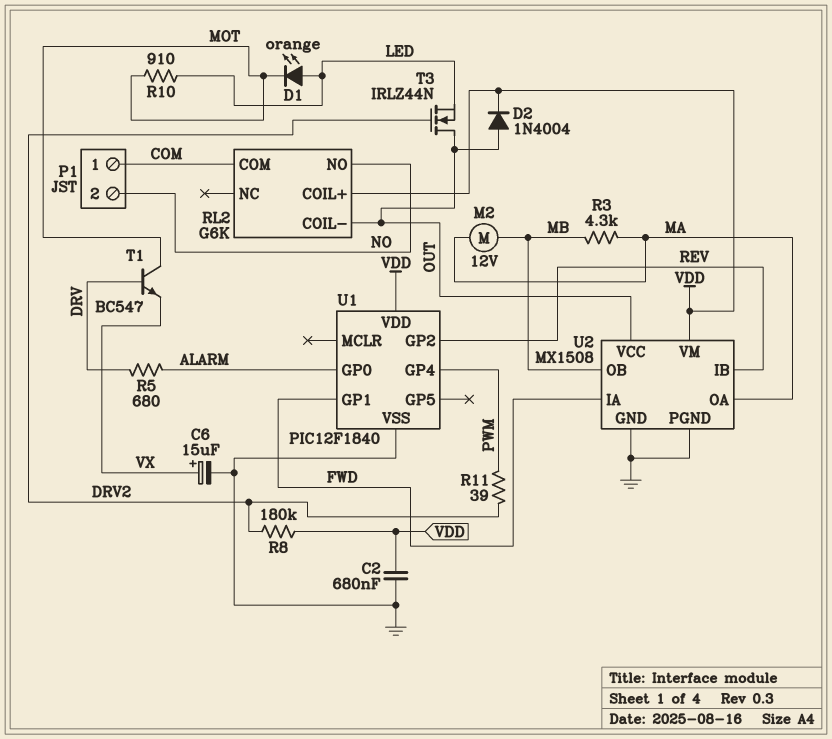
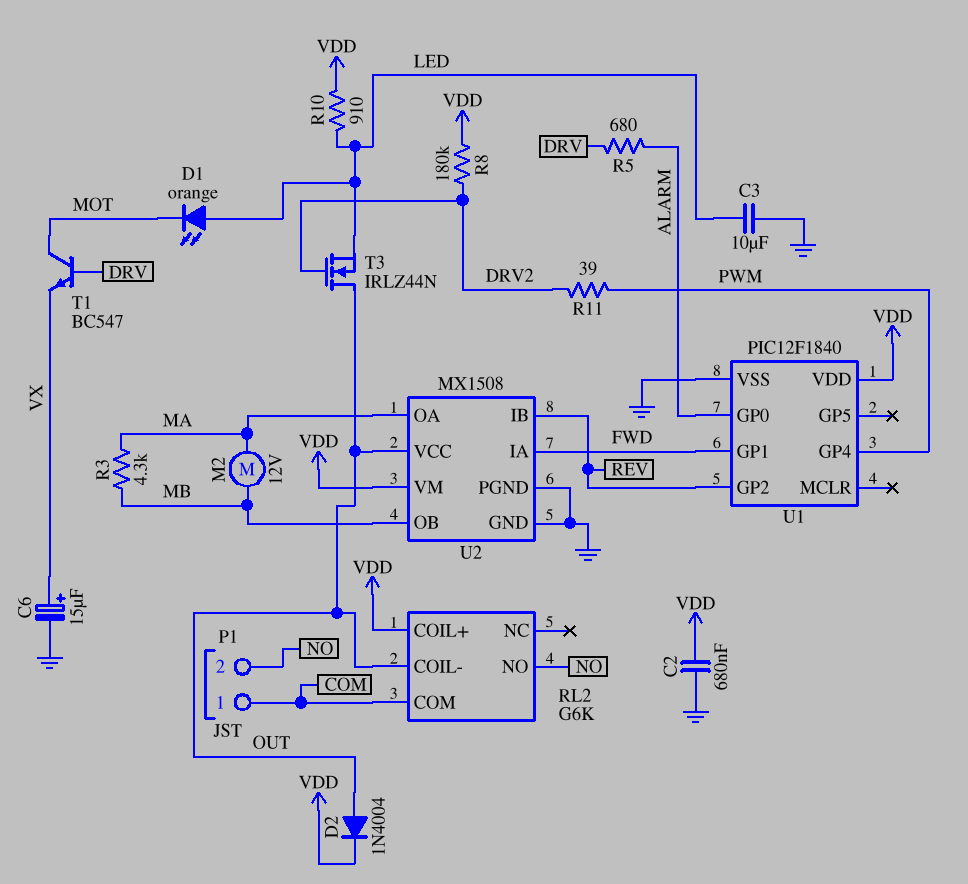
C3: none -> 10uF (GND, LED)
R10: 910 (LED, MOT) -> 910 (LED, VDD)

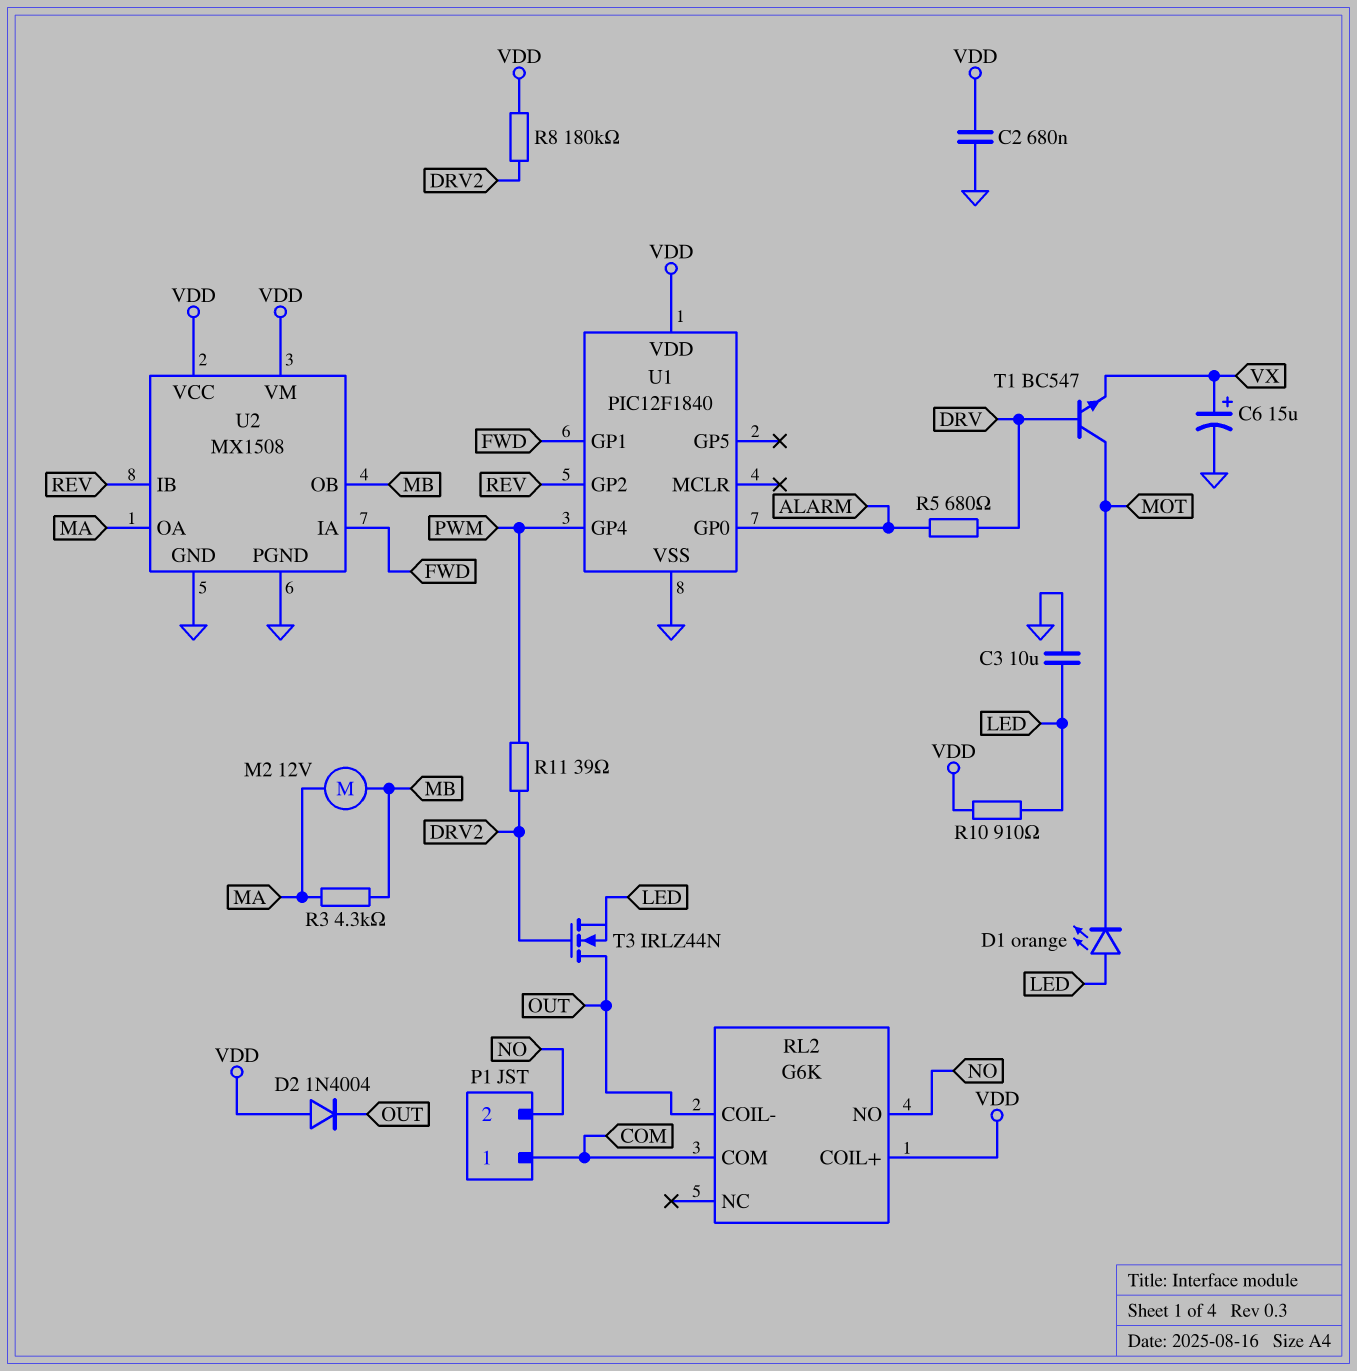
D2: diode 1N4004 (A OUT, K VDD) -> diode 1N4004 (A VDD, K OUT)
U2 pin VCC: OUT -> VDD

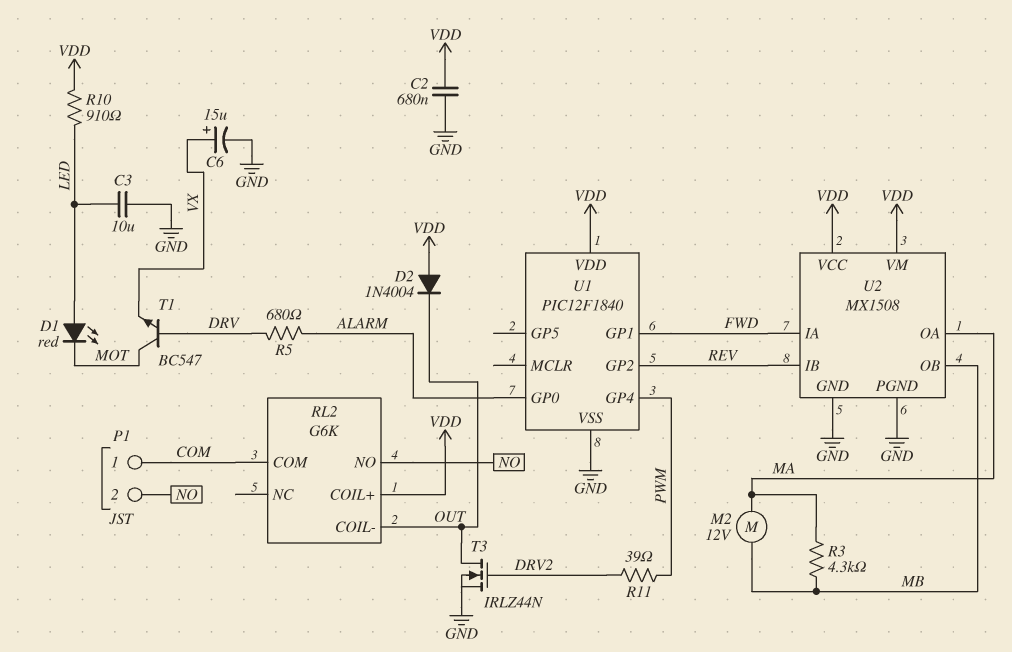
D1: LED orange (A LED, K MOT) -> LED red (A LED, K MOT)
R8: 180k (DRV2, VDD) -> none
T3: NMOS IRLZ44N (G DRV2, D OUT, S LED) -> NMOS IRLZ44N (G DRV2, D OUT, S GND)

